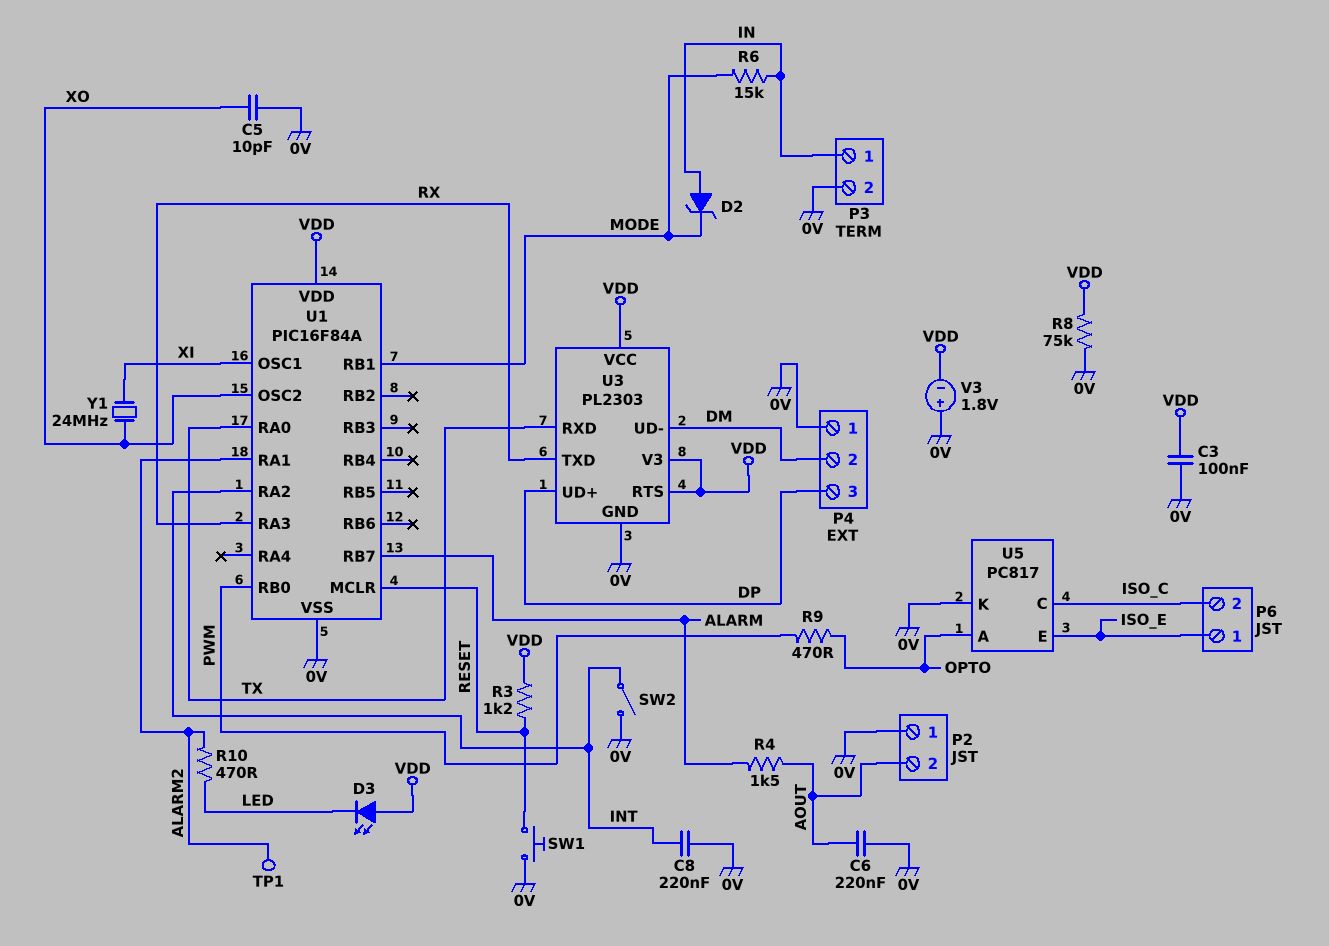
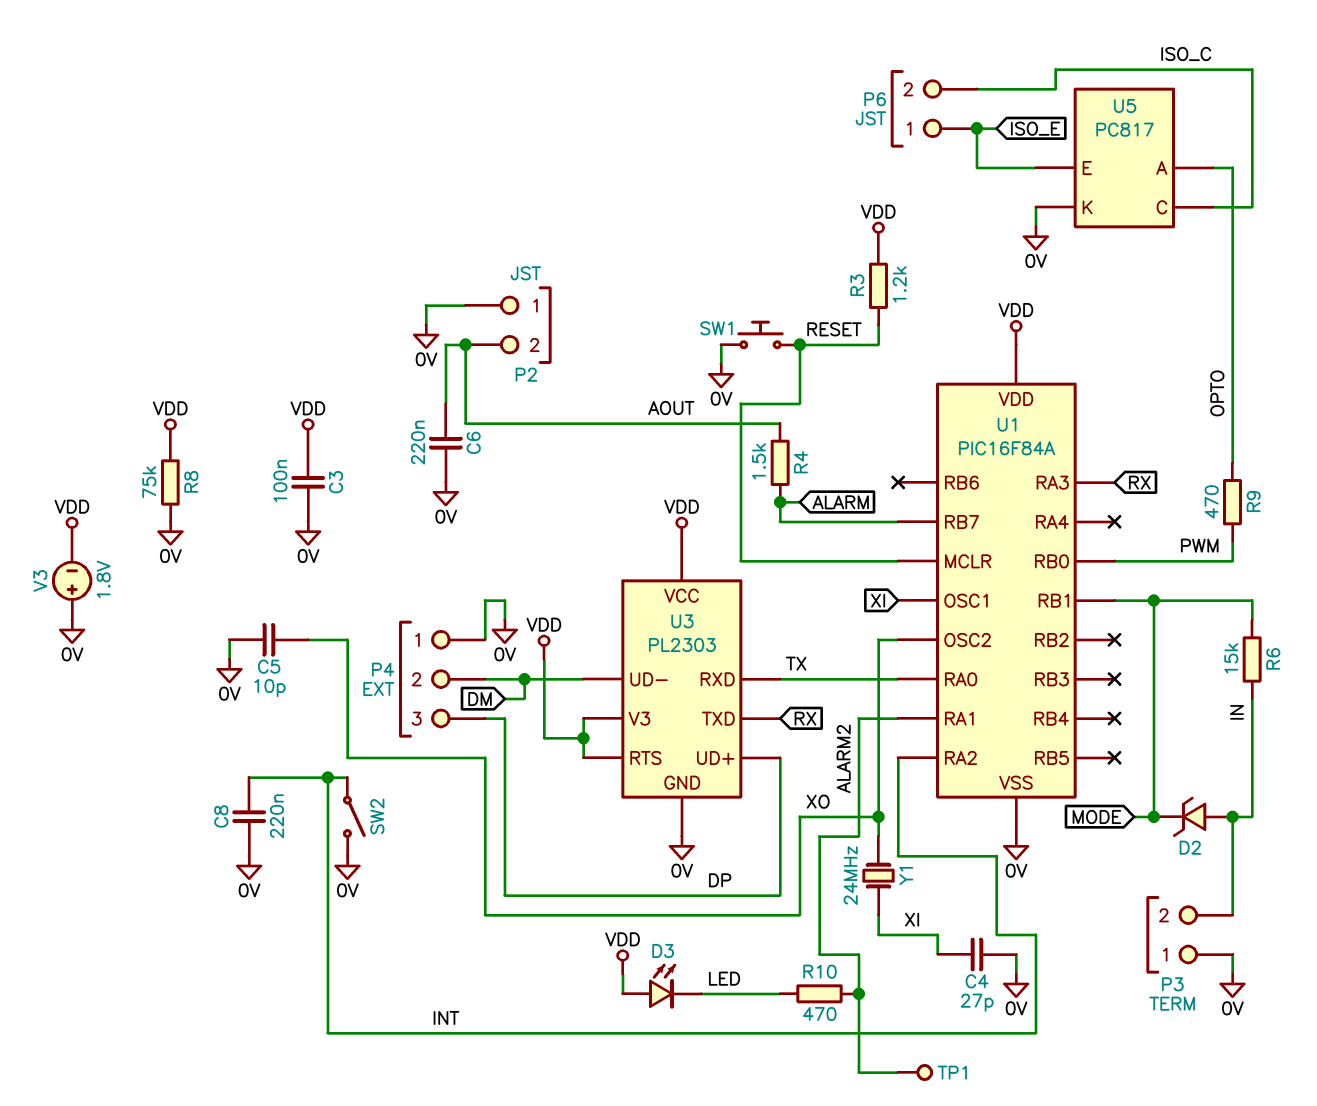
C4: none -> 27pF (0V, XI)
P3 pin 1: IN -> 0V
P3 pin 2: 0V -> IN

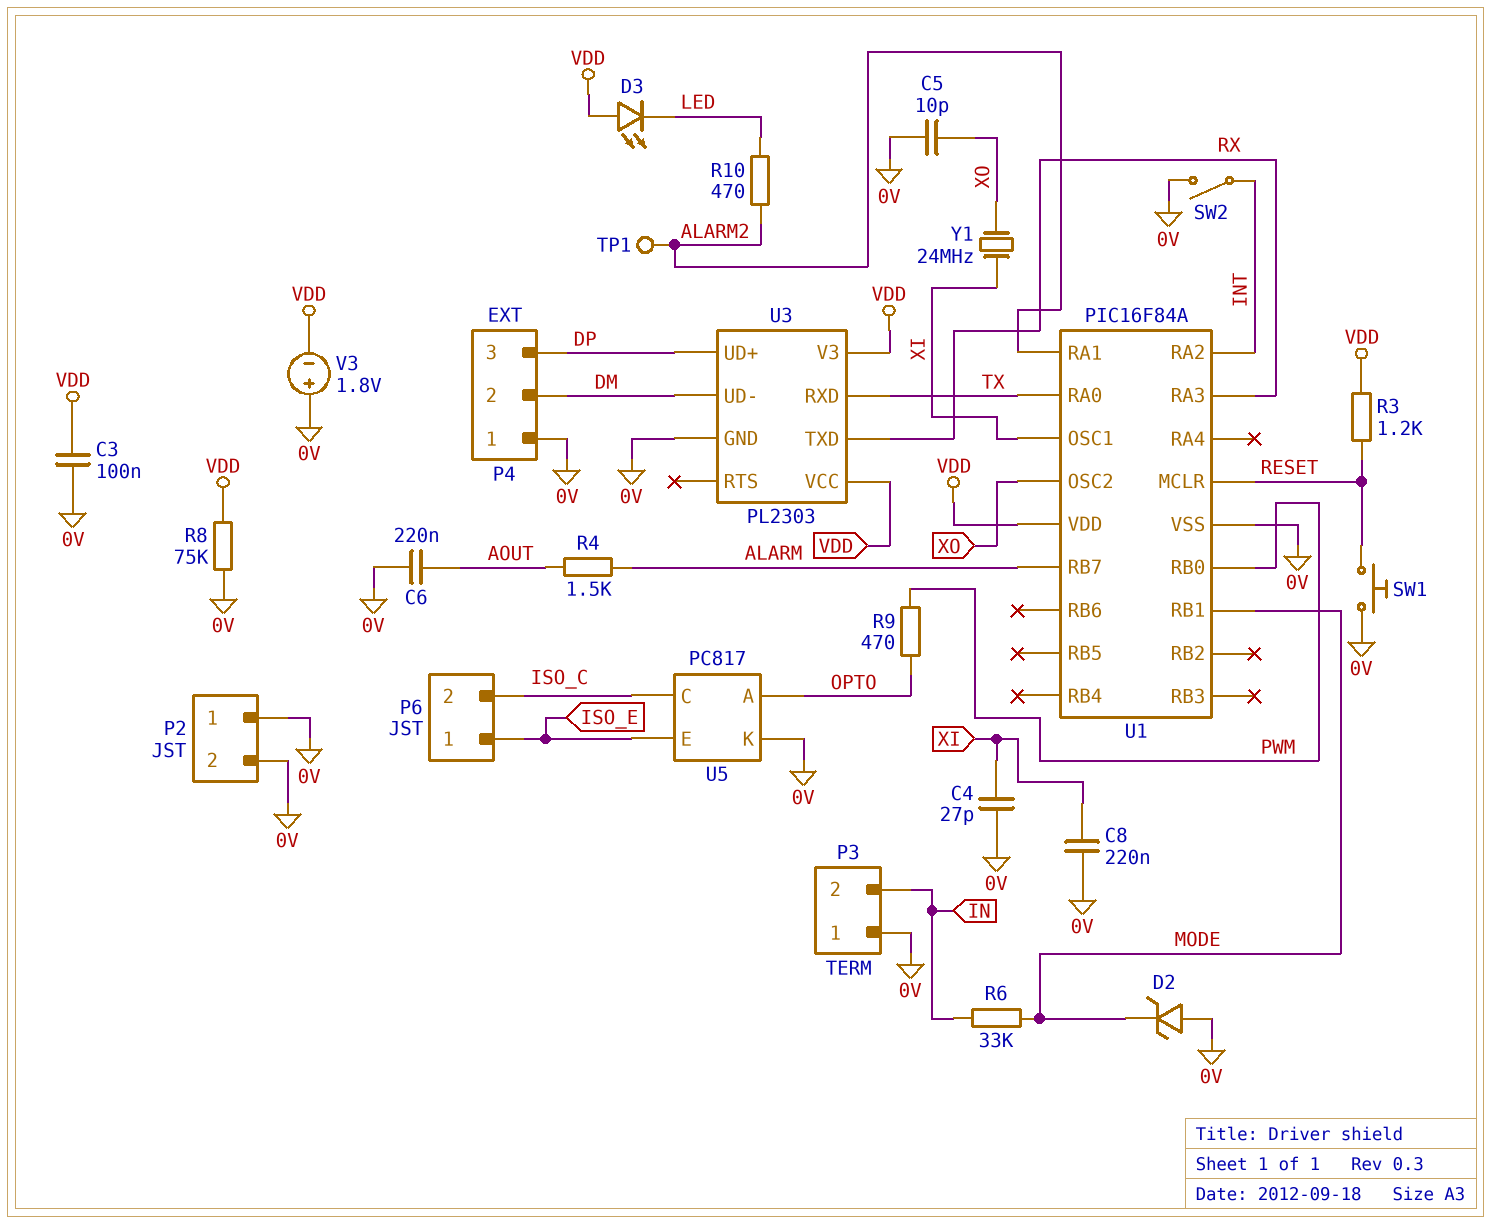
C8: 220nF (0V, INT) -> 220nF (0V, XI)
D2: zener (A IN, K MODE) -> zener (A 0V, K MODE)
P2 pin 2: AOUT -> 0V
R6: 15k (IN, MODE) -> 33k (IN, MODE)
U3 pin RTS: VDD -> none

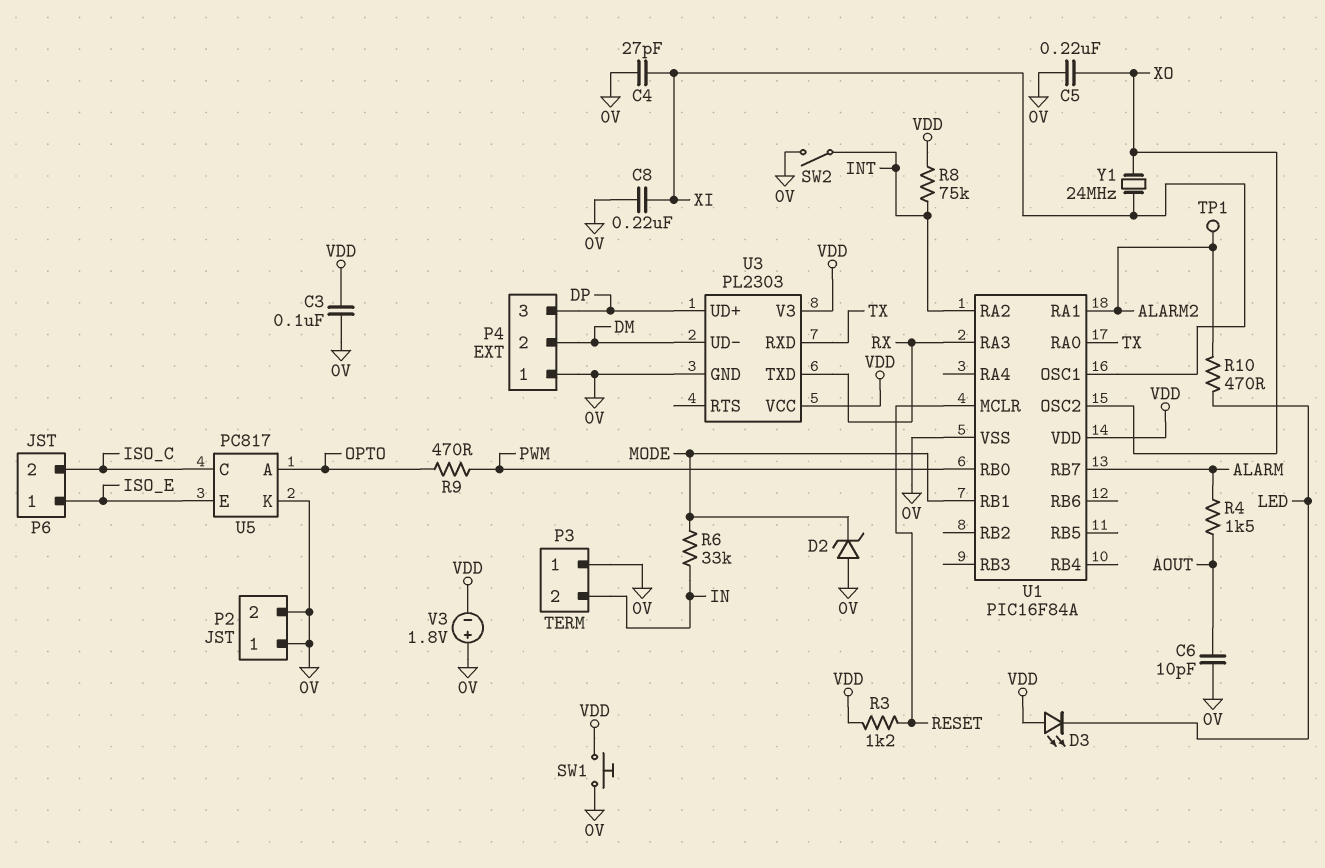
C5: 10pF (0V, XO) -> 220nF (0V, XO)
C6: 220nF (0V, AOUT) -> 10pF (0V, AOUT)
R8: 75k (0V, VDD) -> 75k (INT, VDD)
SW1: button (0V, RESET) -> button (0V, VDD)

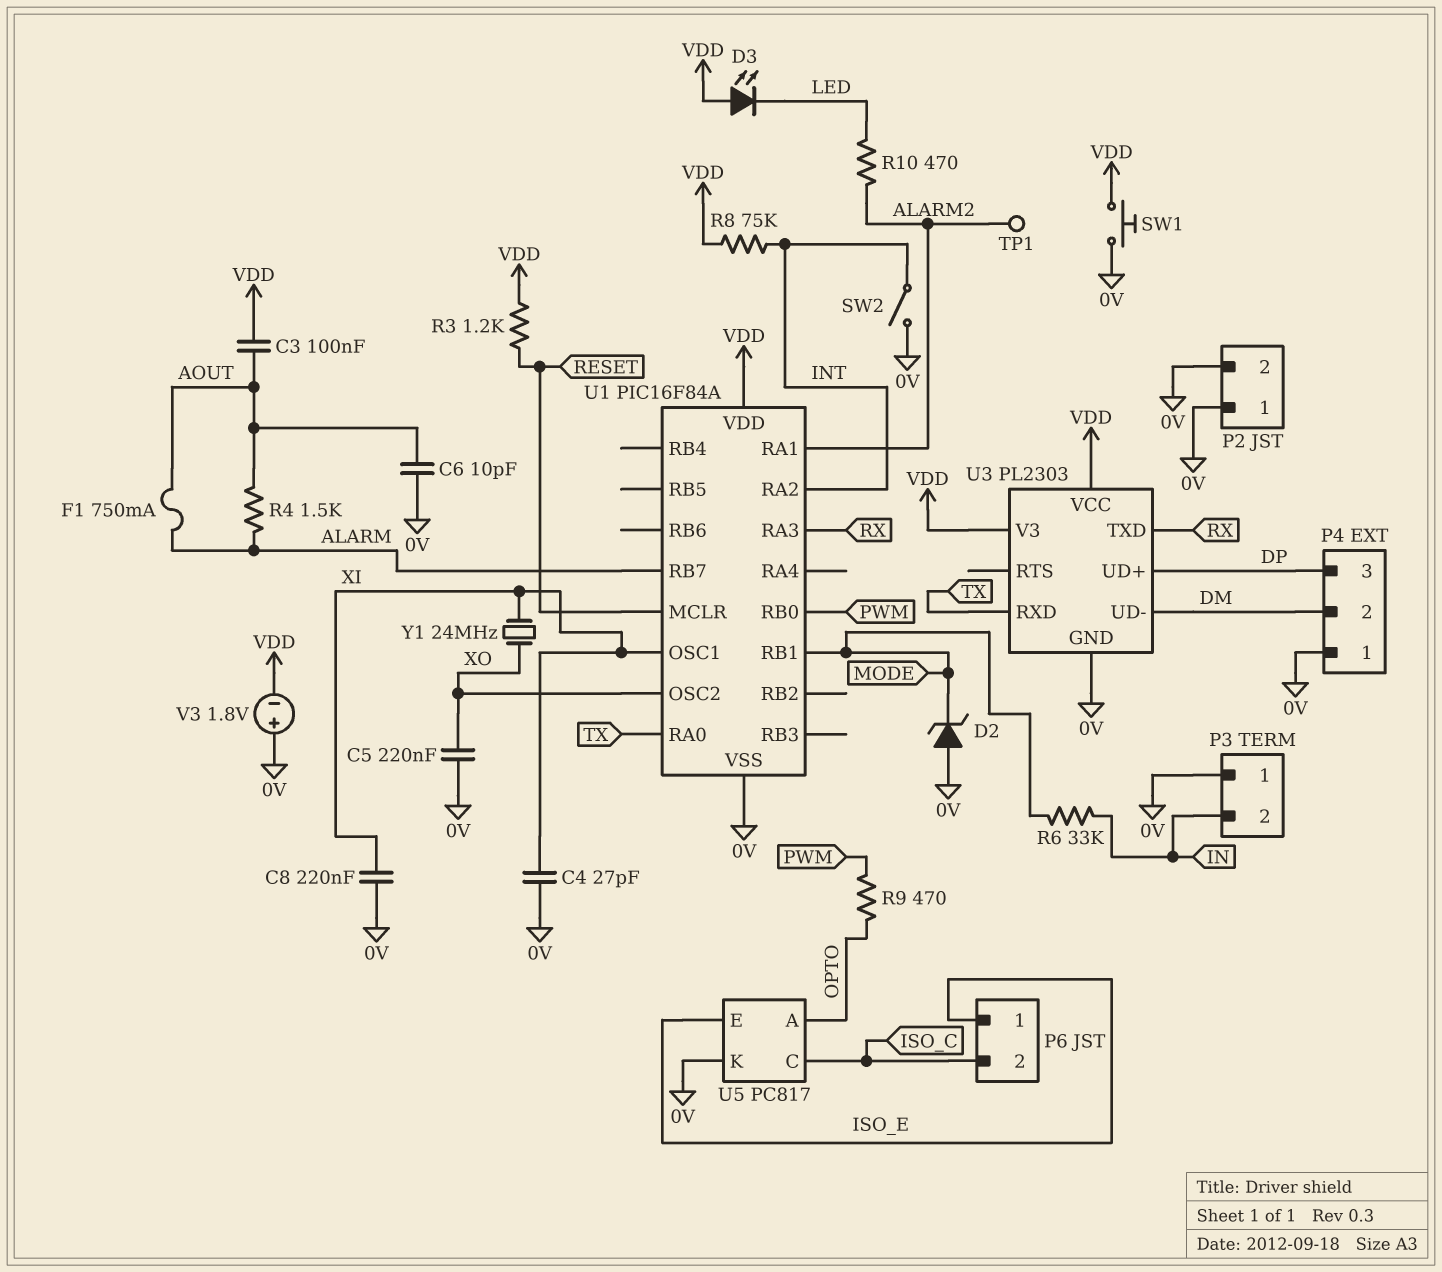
C3: 100nF (0V, VDD) -> 100nF (AOUT, VDD)
F1: none -> 750mA (ALARM, AOUT)

